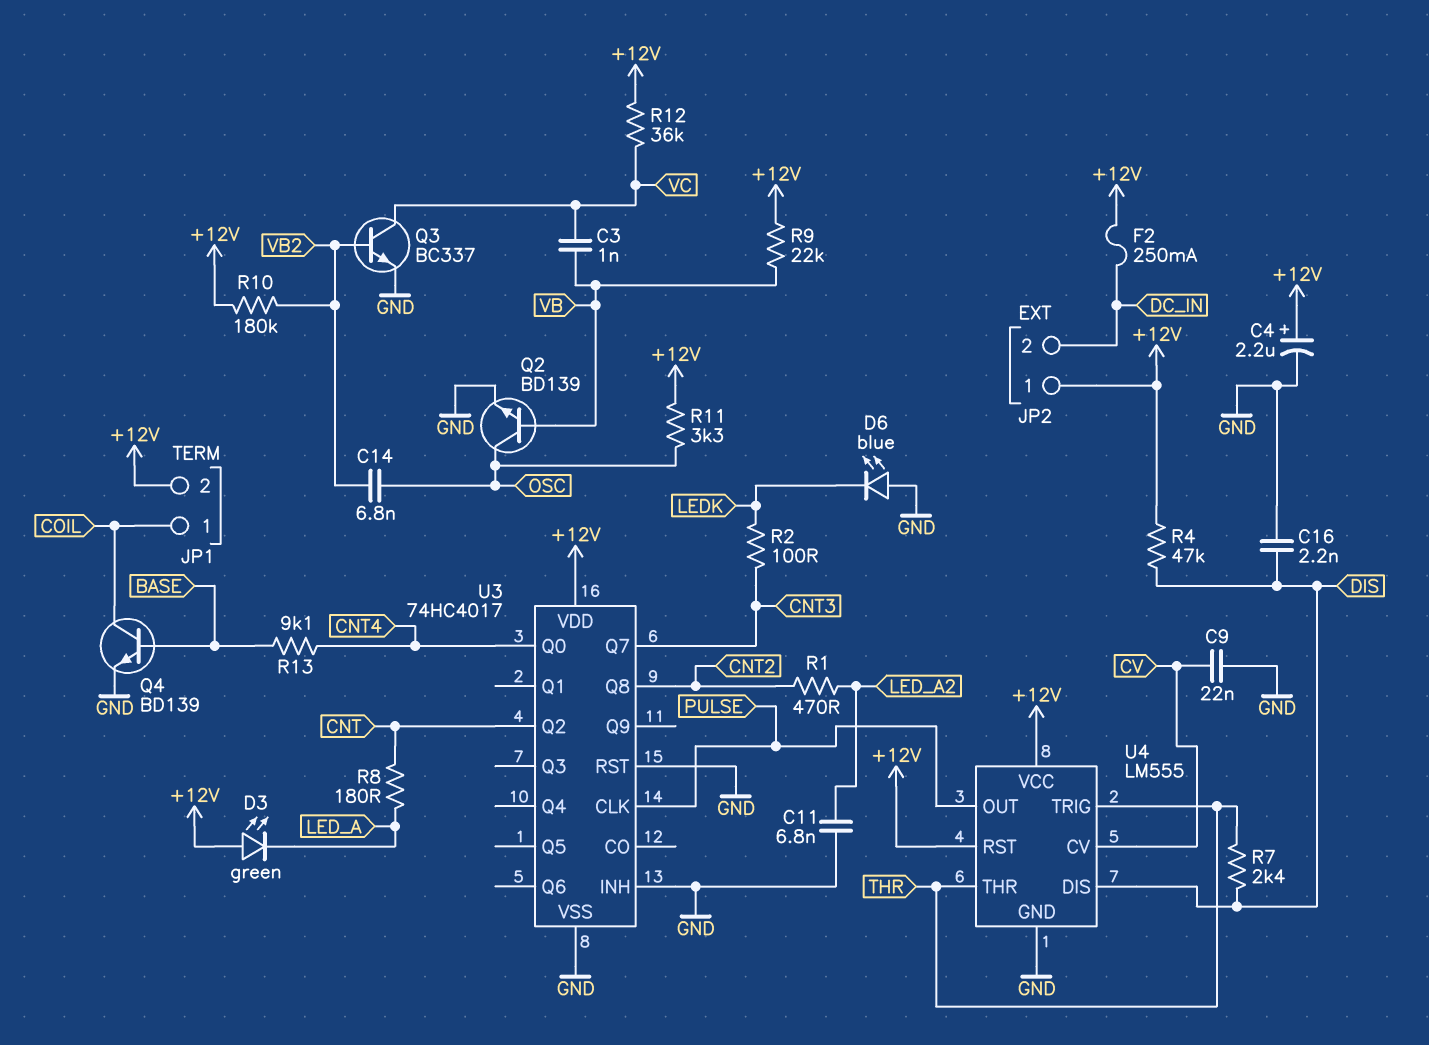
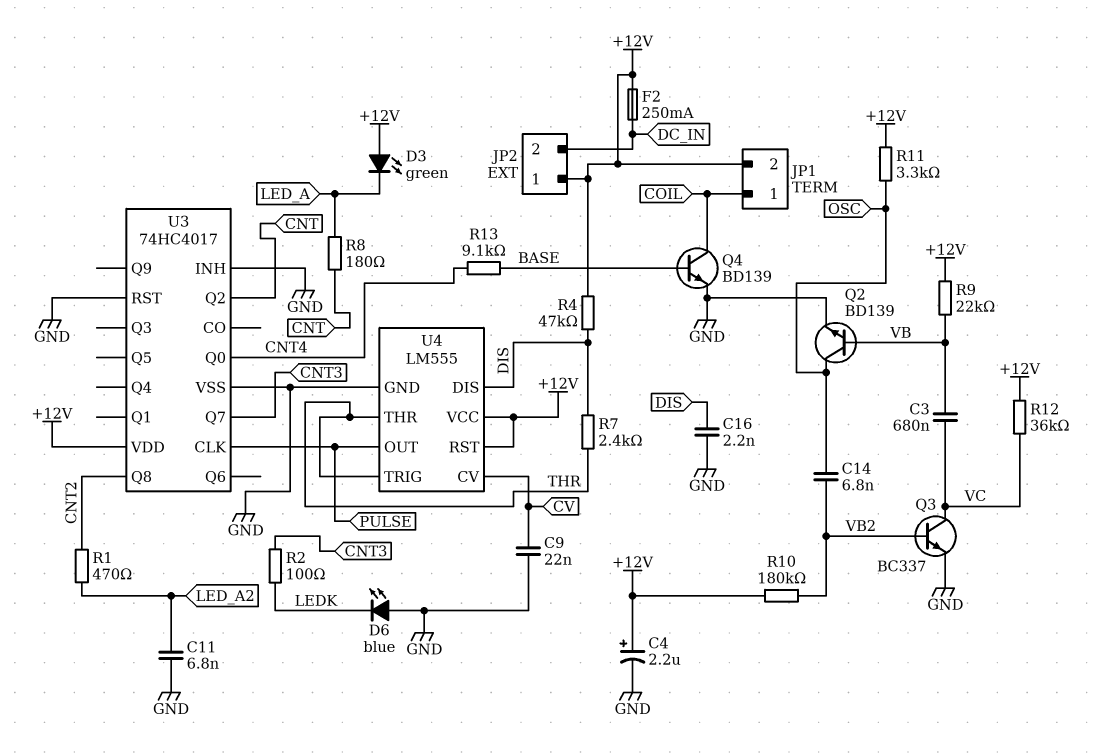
C3: 1nF (VB, VC) -> 680nF (VB, VC)

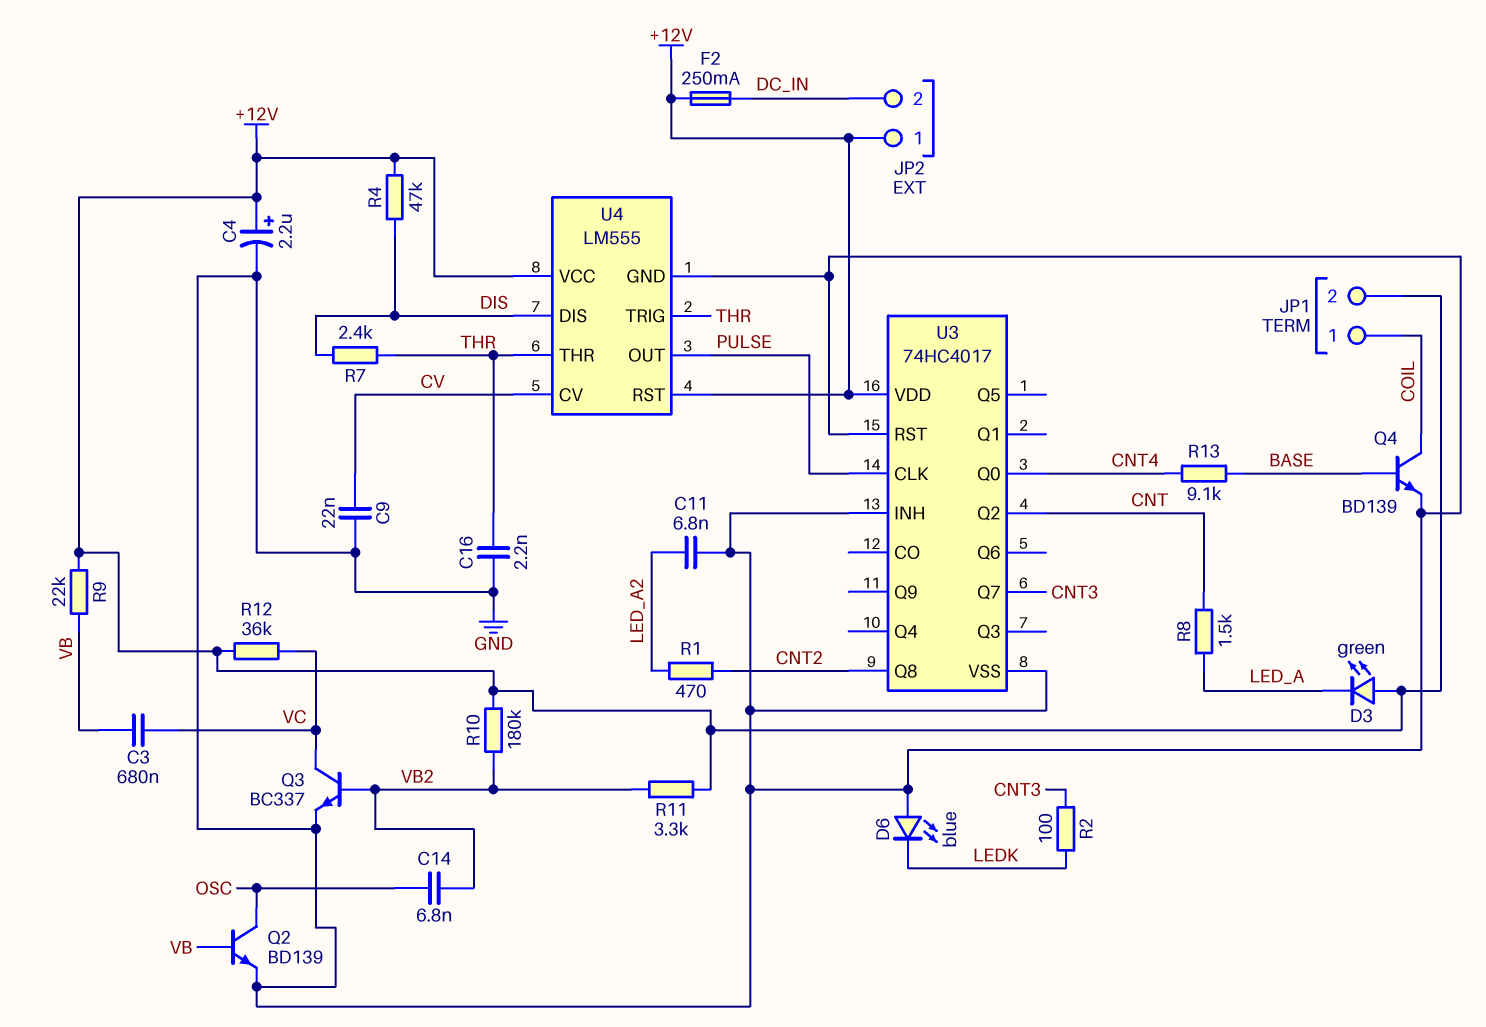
C16: 2.2nF (DIS, GND) -> 2.2nF (GND, THR)
R8: 180 (CNT, LED_A) -> 1.5k (CNT, LED_A)
R11: 3.3k (+12V, OSC) -> 3.3k (+12V, VB2)

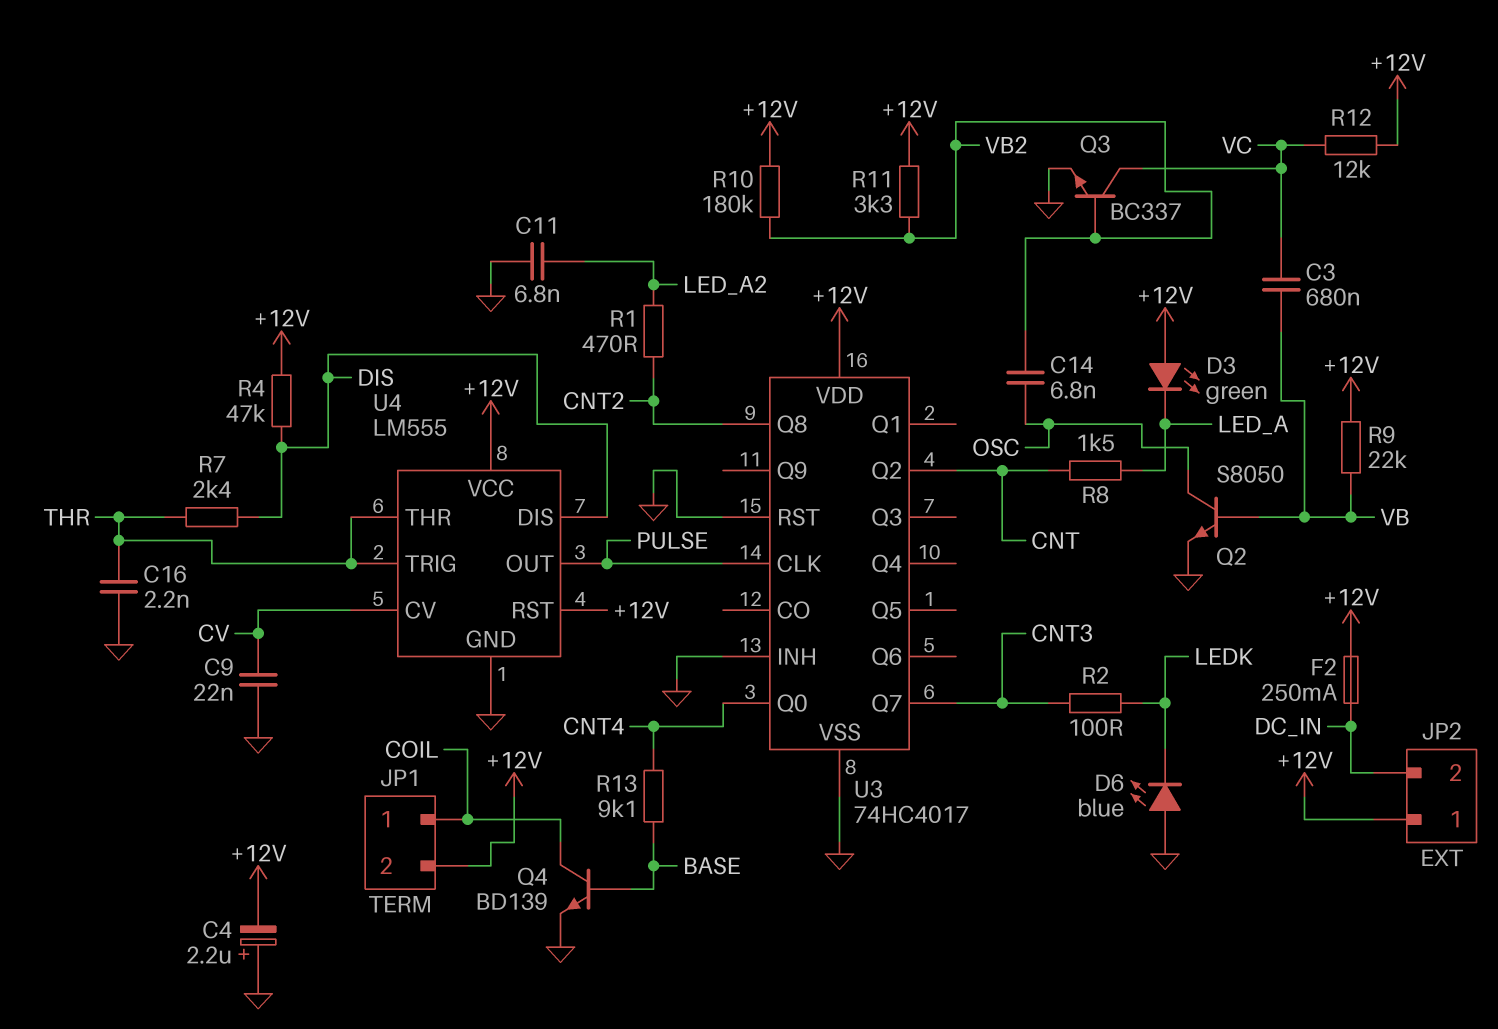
C4: 2.2uF (plus +12V, minus GND) -> 2.2uF (plus GND, minus +12V)
Q2: NPN BD139 (B VB, C OSC, E GND) -> NPN S8050 (B VB, C OSC, E GND)
R12: 36k (+12V, VC) -> 12k (+12V, VC)

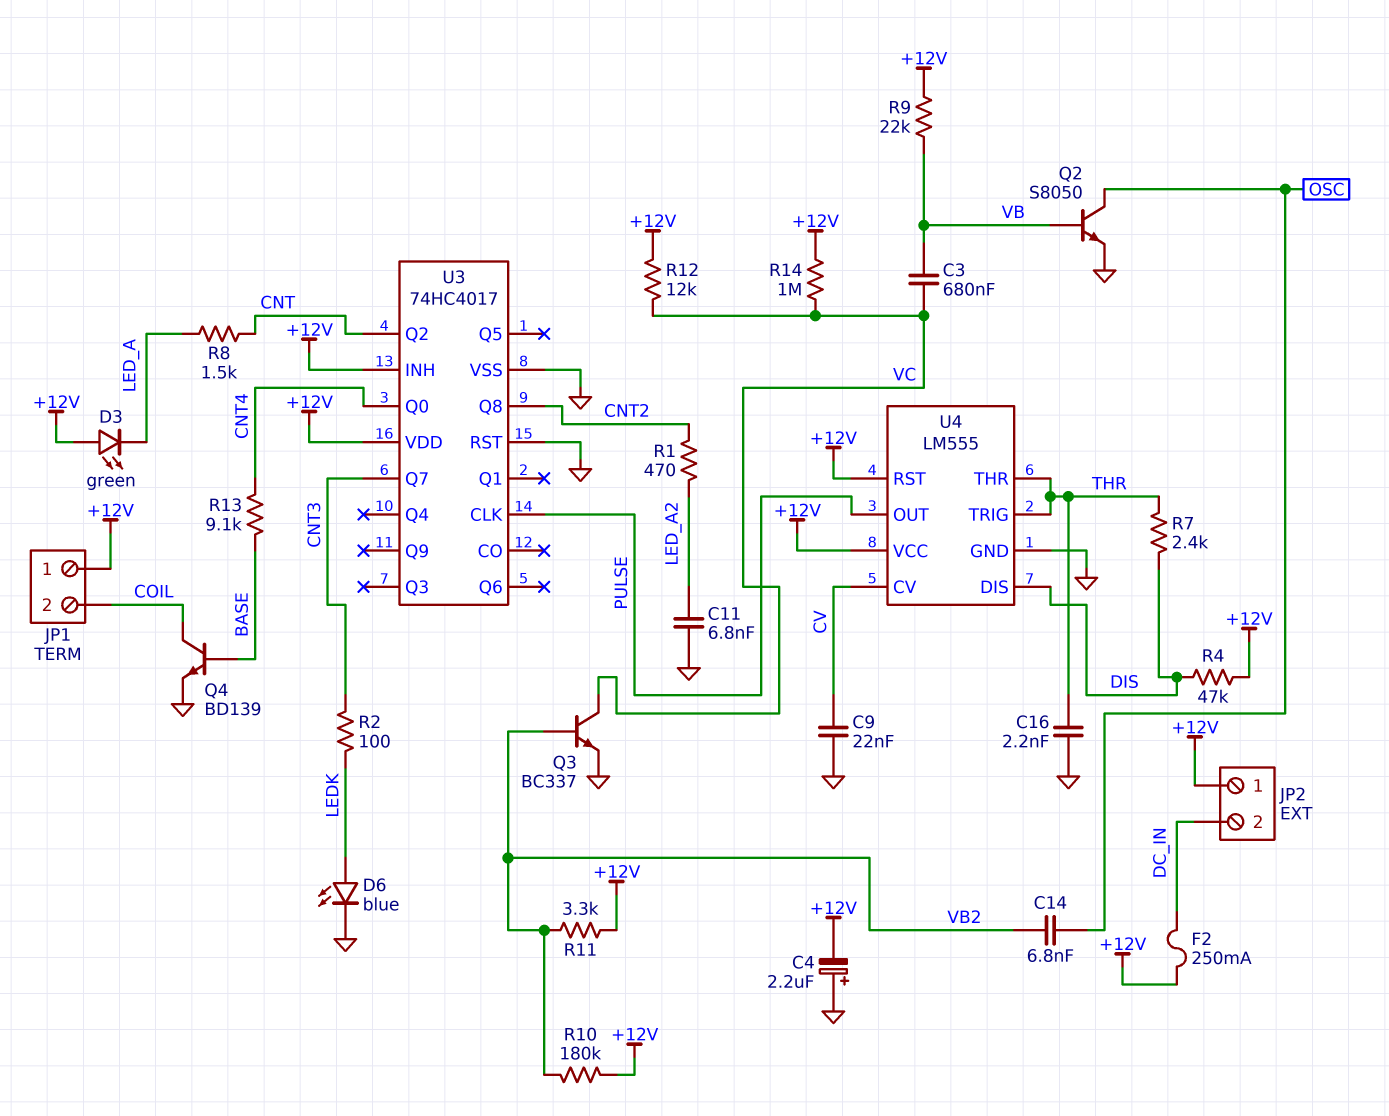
D6: LED blue (A GND, K LEDK) -> LED blue (A LEDK, K GND)
JP1 pin 1: COIL -> +12V
JP1 pin 2: +12V -> COIL
R14: none -> 1M (+12V, VC)
U3 pin INH: GND -> +12V

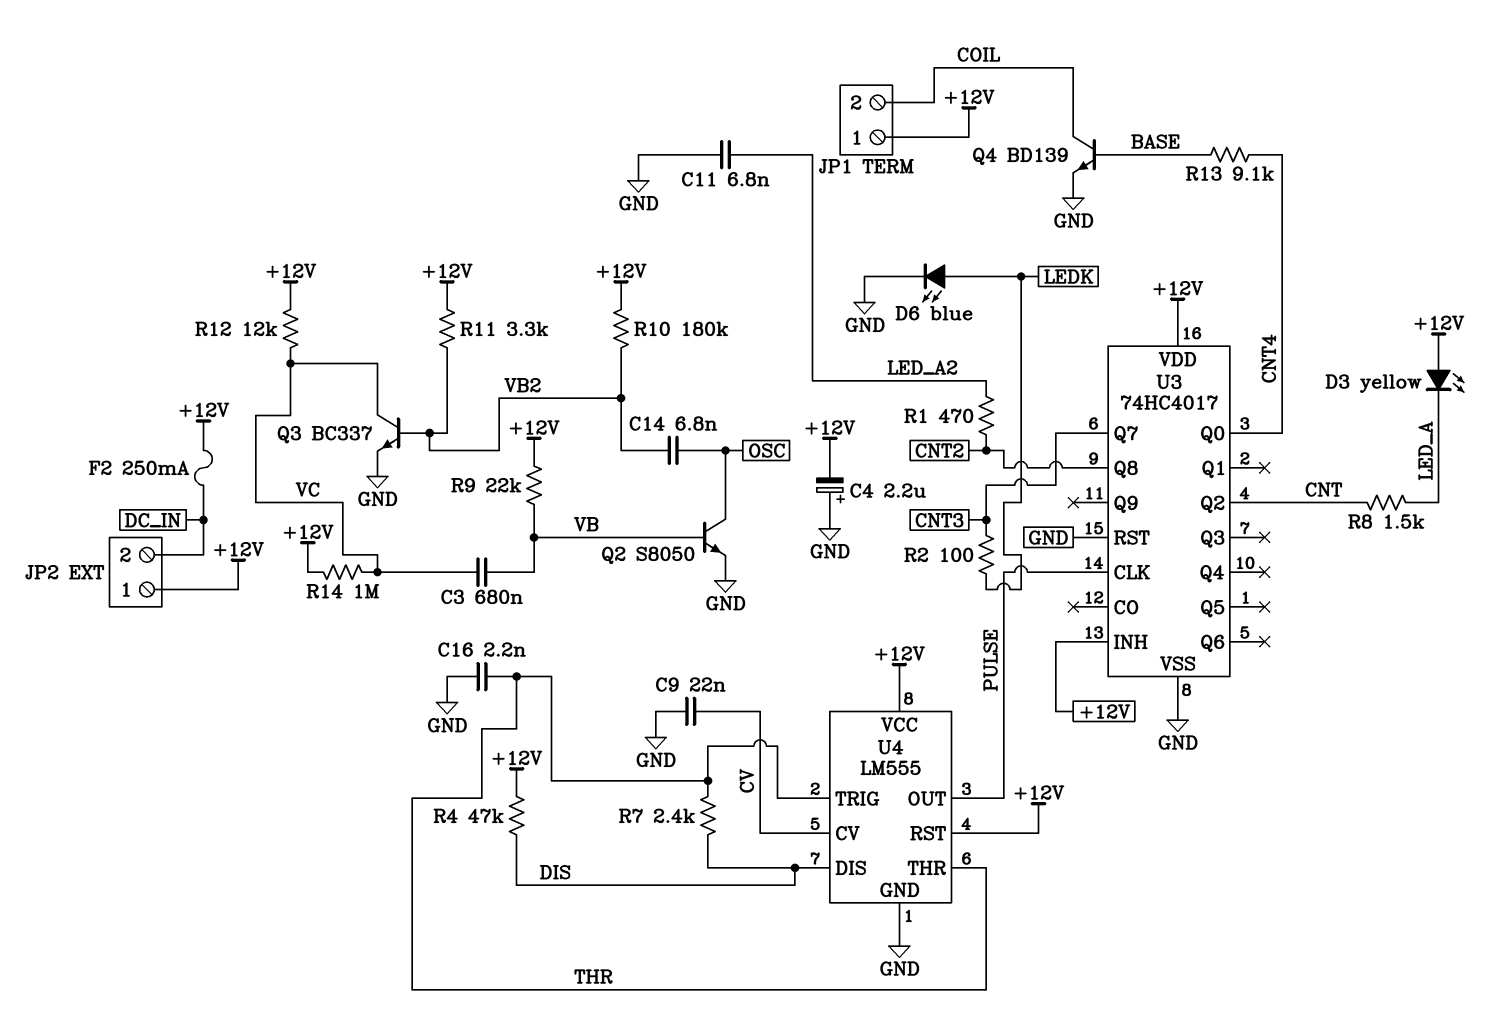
D3: LED green (A +12V, K LED_A) -> LED yellow (A +12V, K LED_A)

